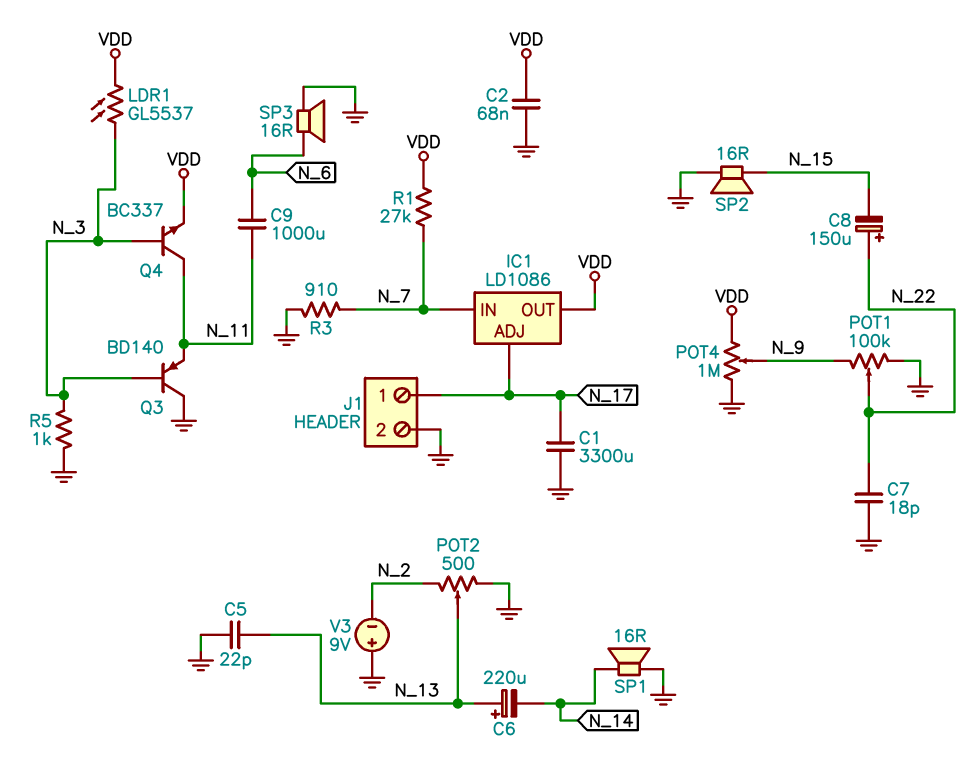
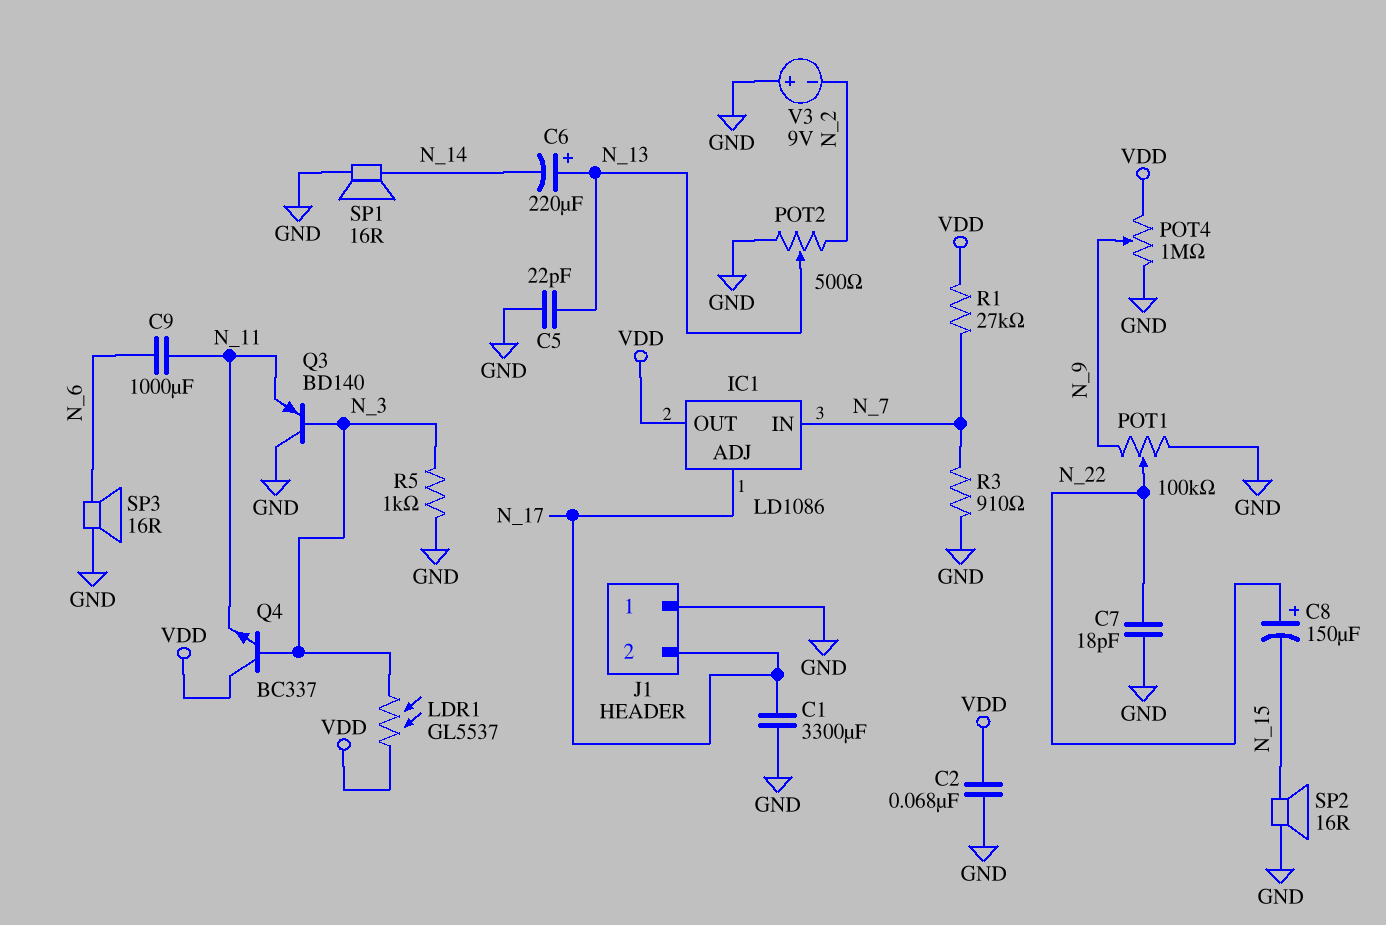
J1 pin 1: N_17 -> GND
J1 pin 2: GND -> N_17
Q4: NPN BC337 (B N_3, C N_11, E VDD) -> NPN BC337 (B N_3, C VDD, E N_11)

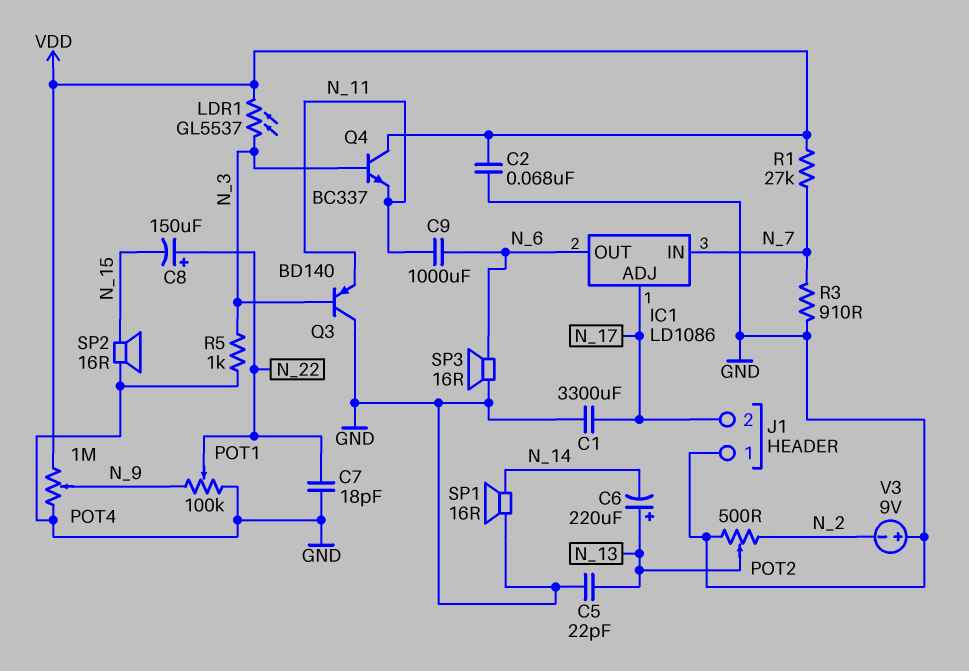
IC1 pin OUT: VDD -> N_6

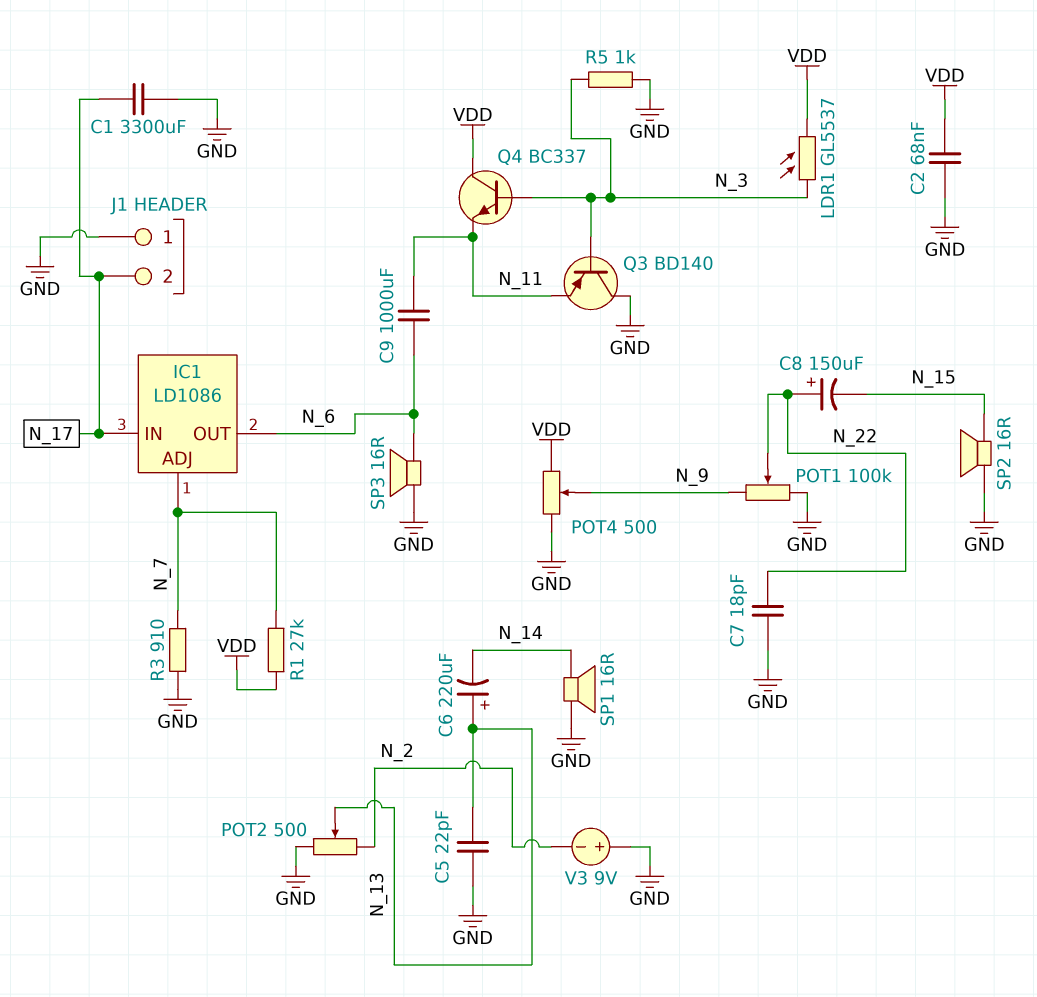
IC1 pin ADJ: N_17 -> N_7
IC1 pin IN: N_7 -> N_17
POT4: 1M (GND, VDD, wiper N_9) -> 500 (GND, VDD, wiper N_9)

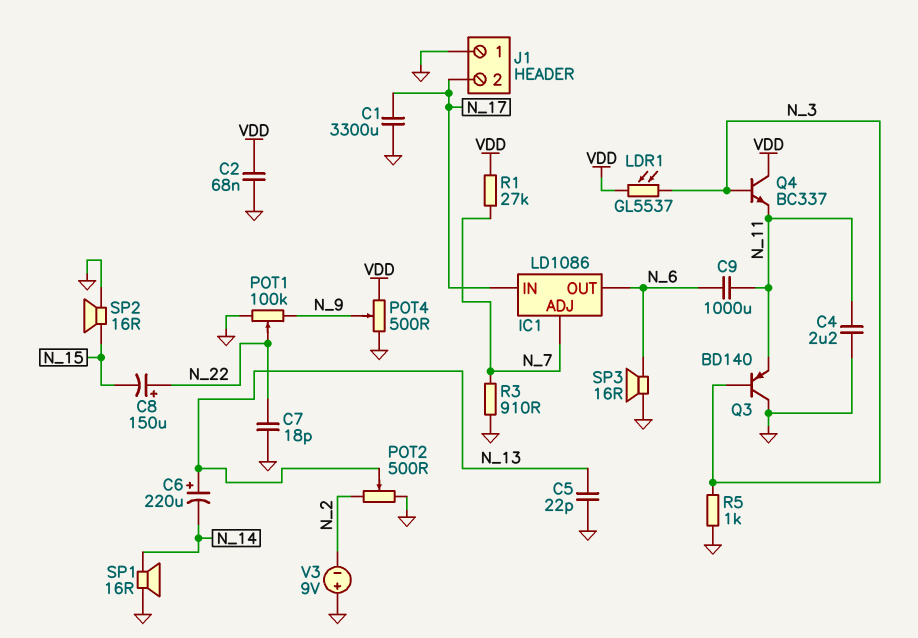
C4: none -> 2.2uF (GND, N_11)

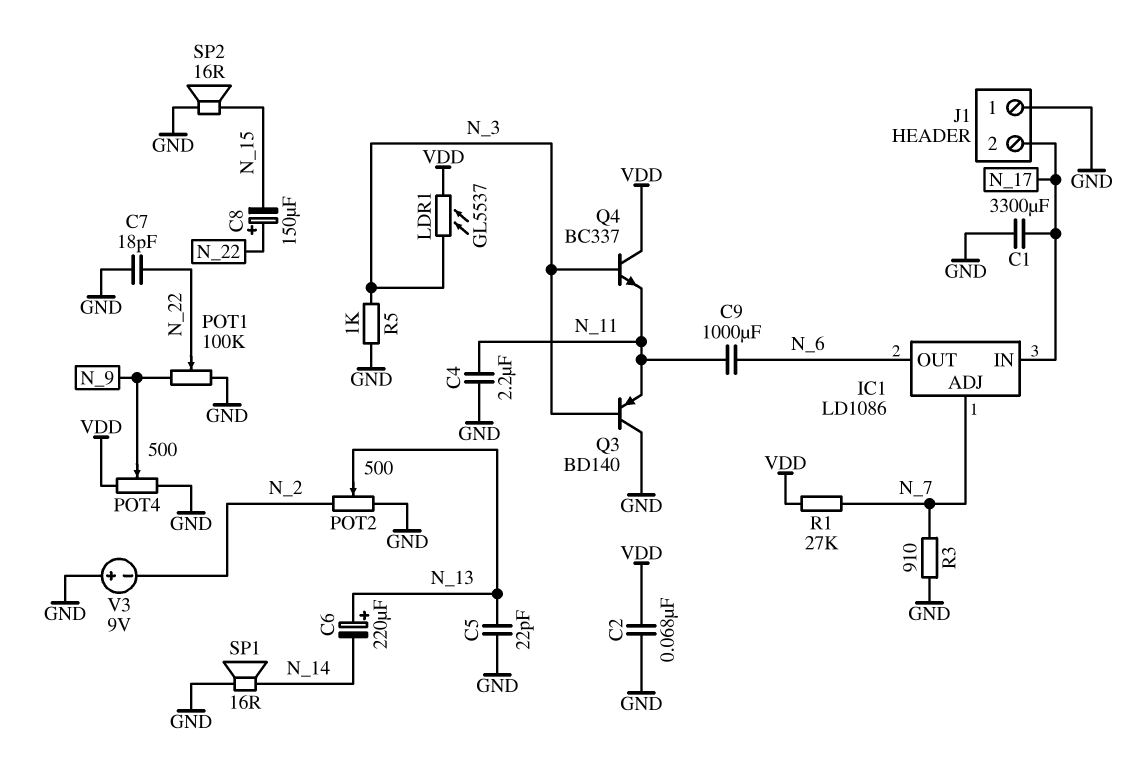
SP3: speaker 16R (GND, N_6) -> none

